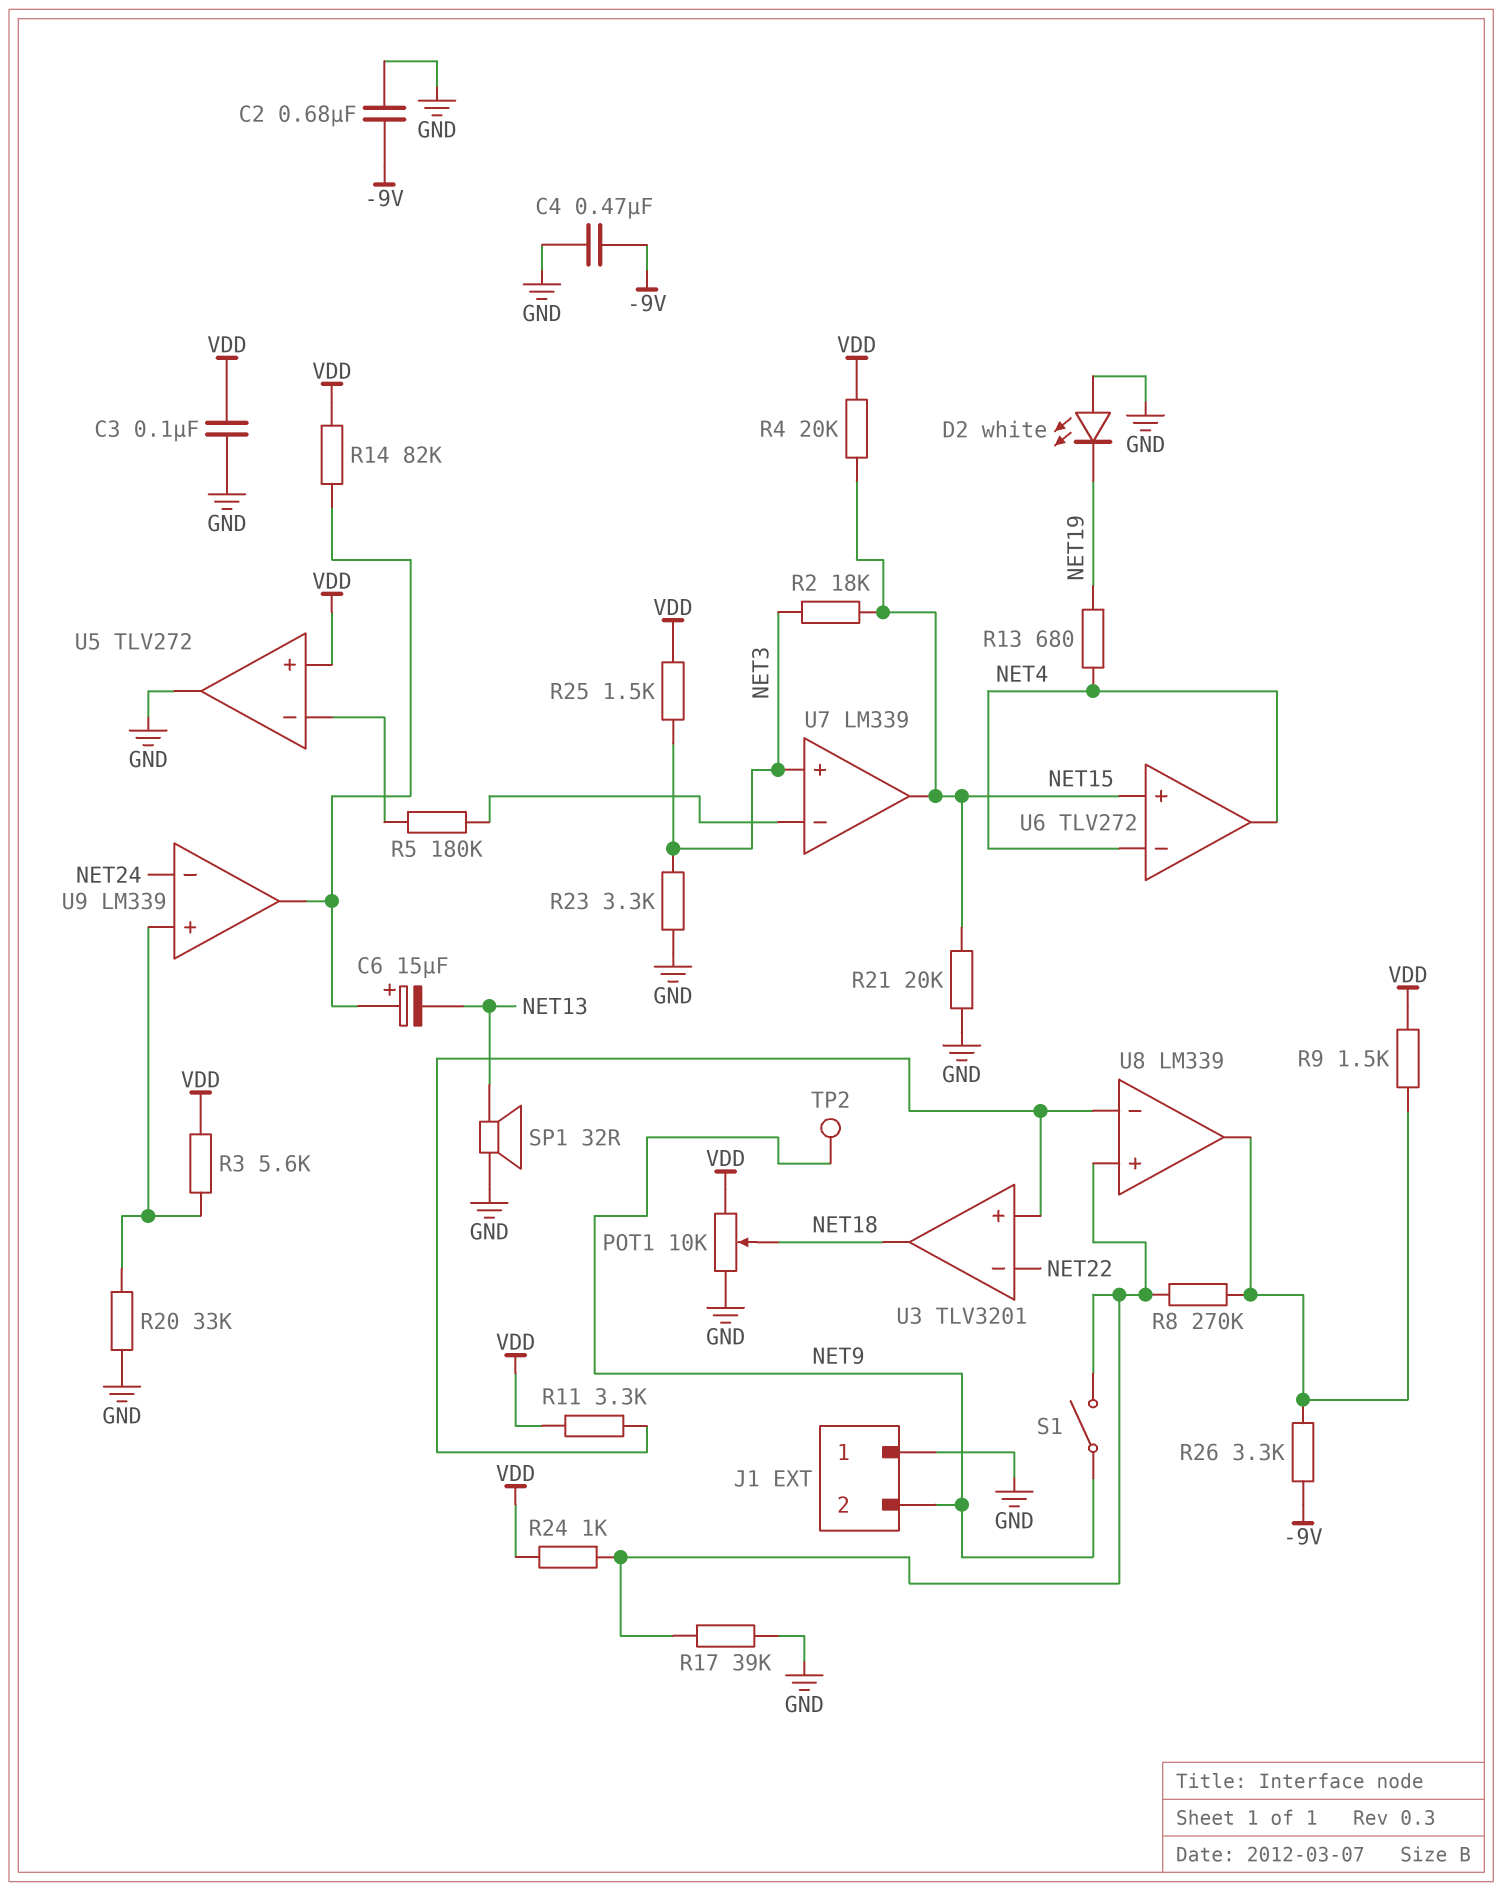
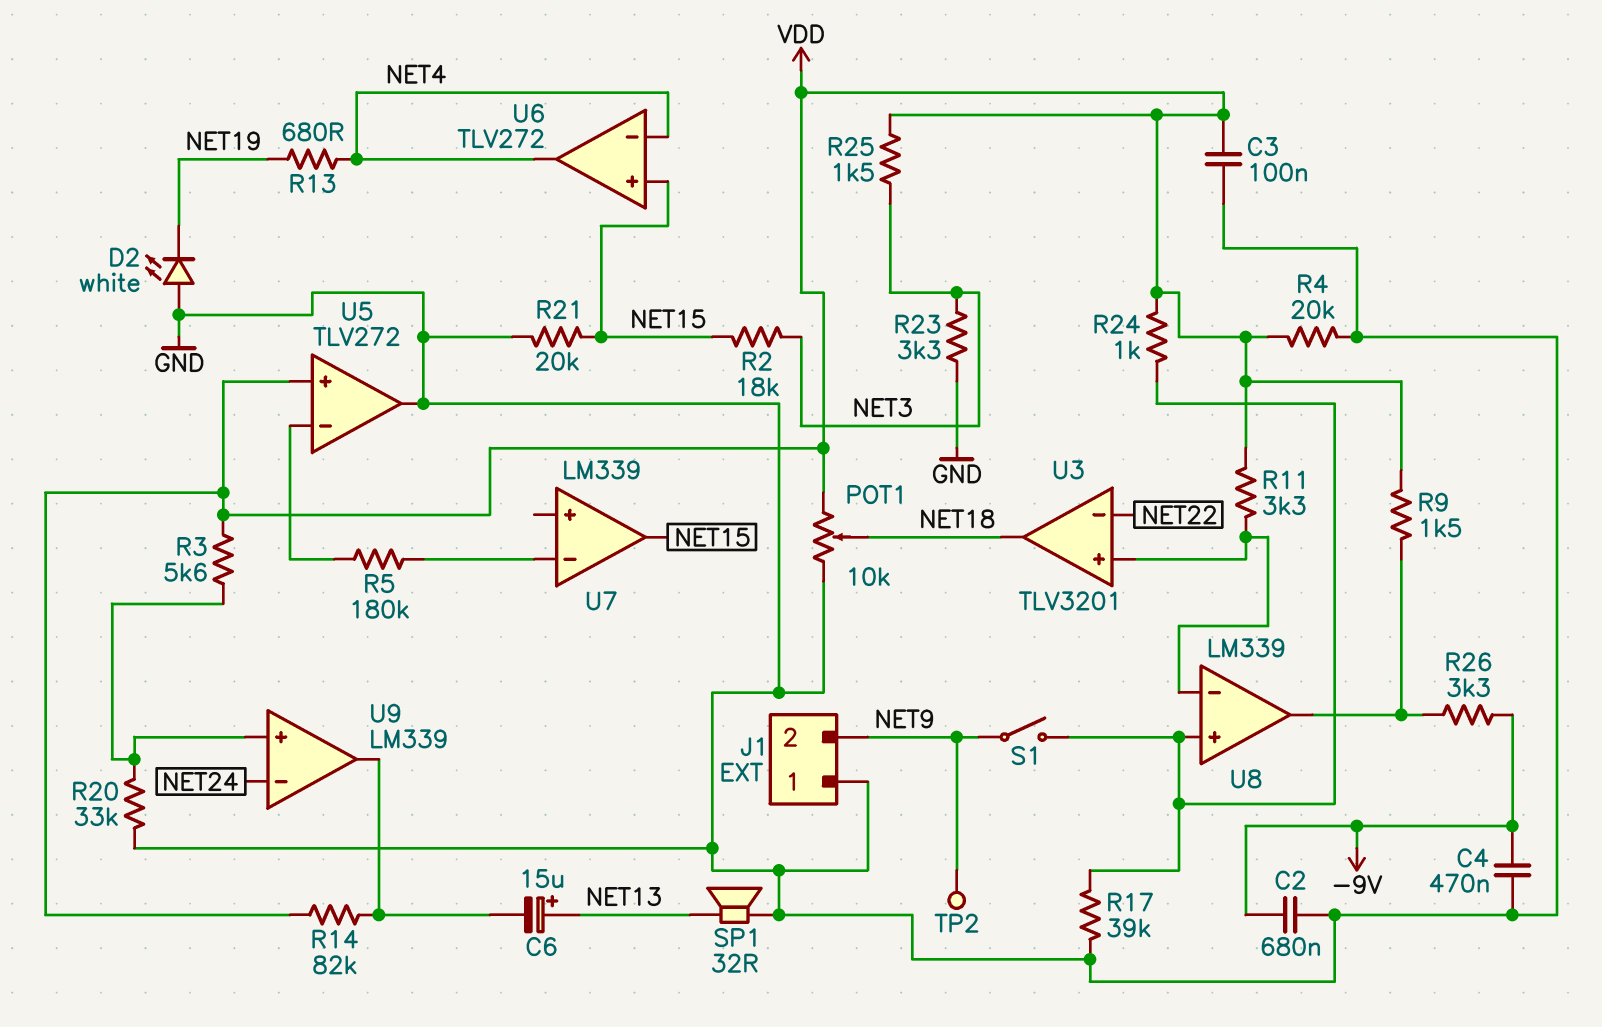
C6: 15uF (plus U9/out, minus NET13) -> 15uF (plus NET13, minus U9/out)
R4: 20k (NET15, VDD) -> 20k (GND, VDD)
R8: 270k (U8/in+, U8/out) -> none
U7 pin in+: NET3 -> none

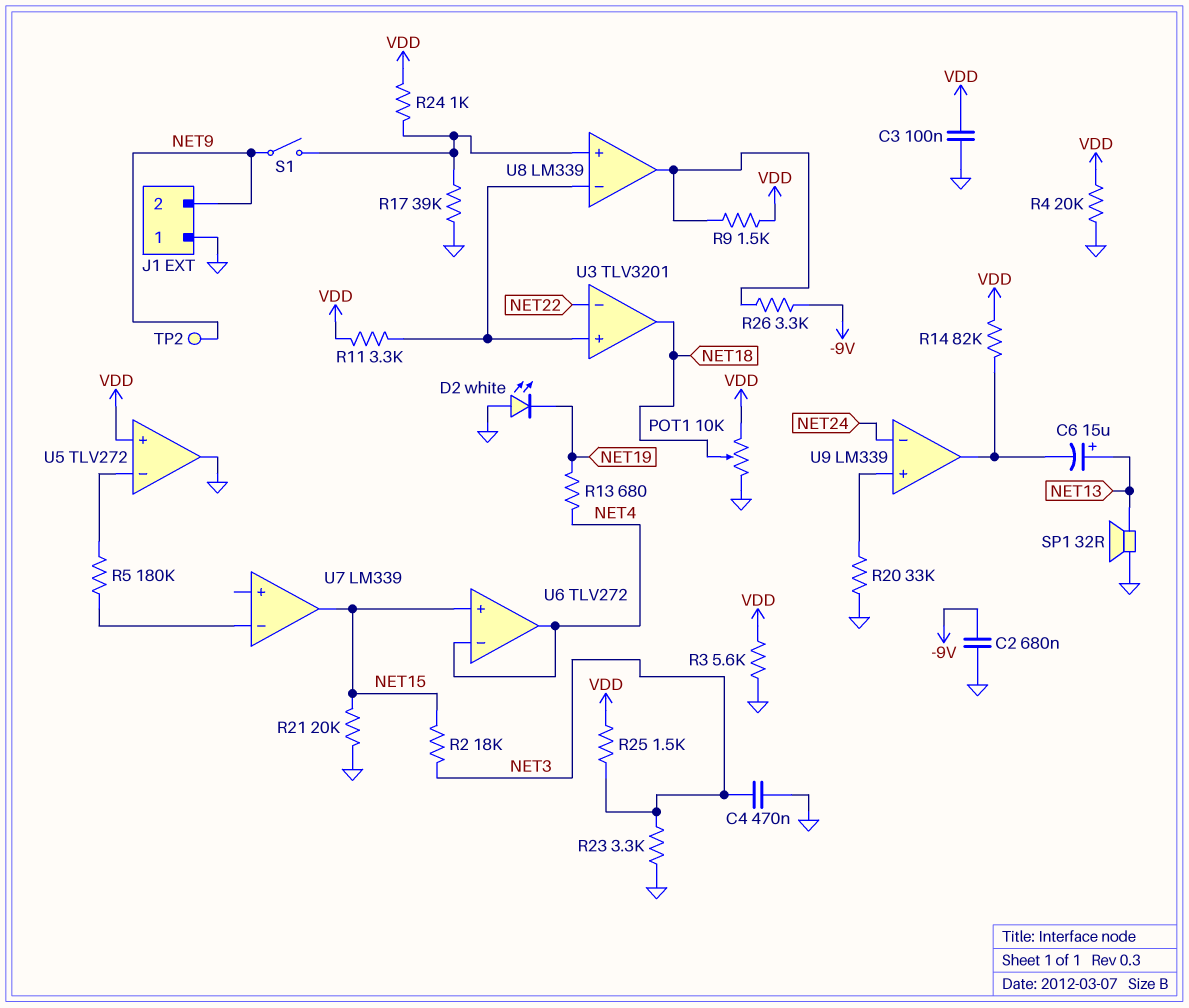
C4: 470nF (-9V, GND) -> 470nF (GND, NET3)
R3: 5.6k (U9/in+, VDD) -> 5.6k (GND, VDD)

